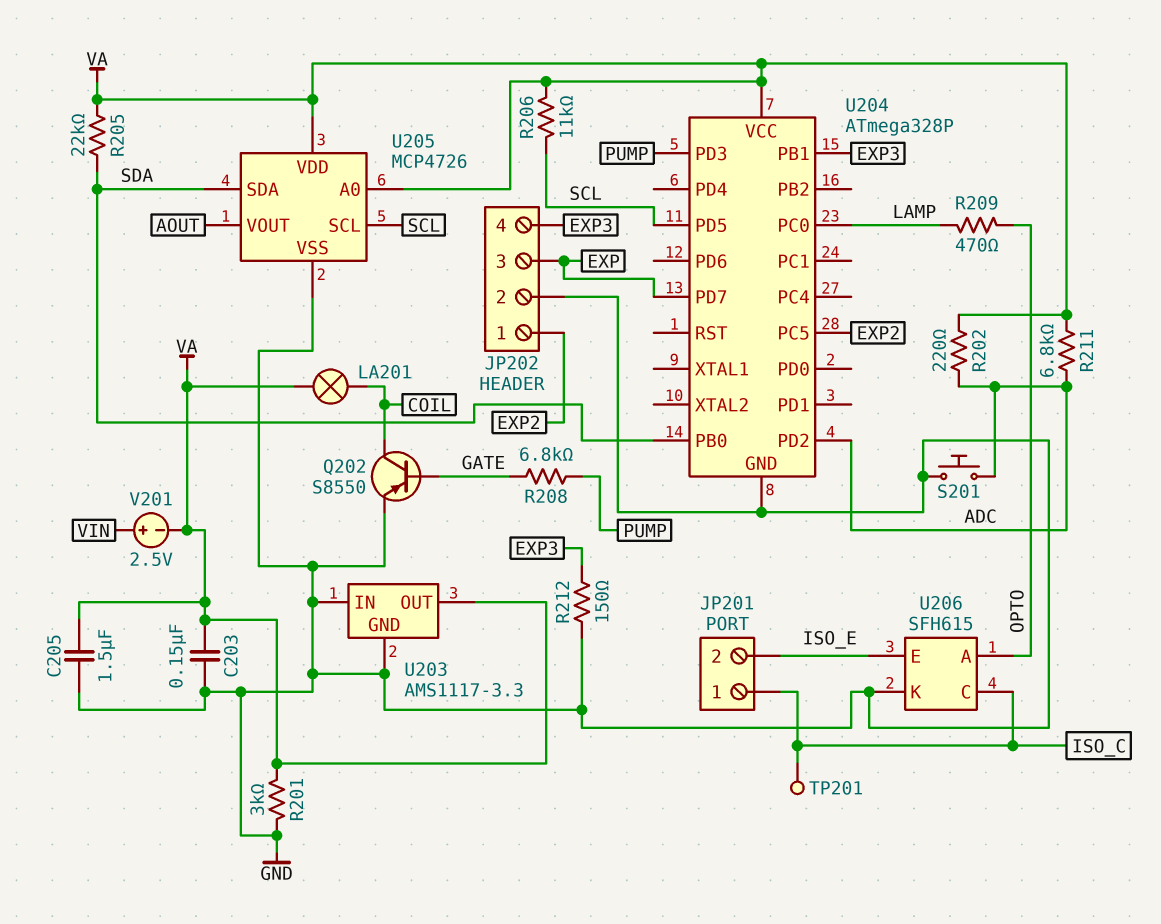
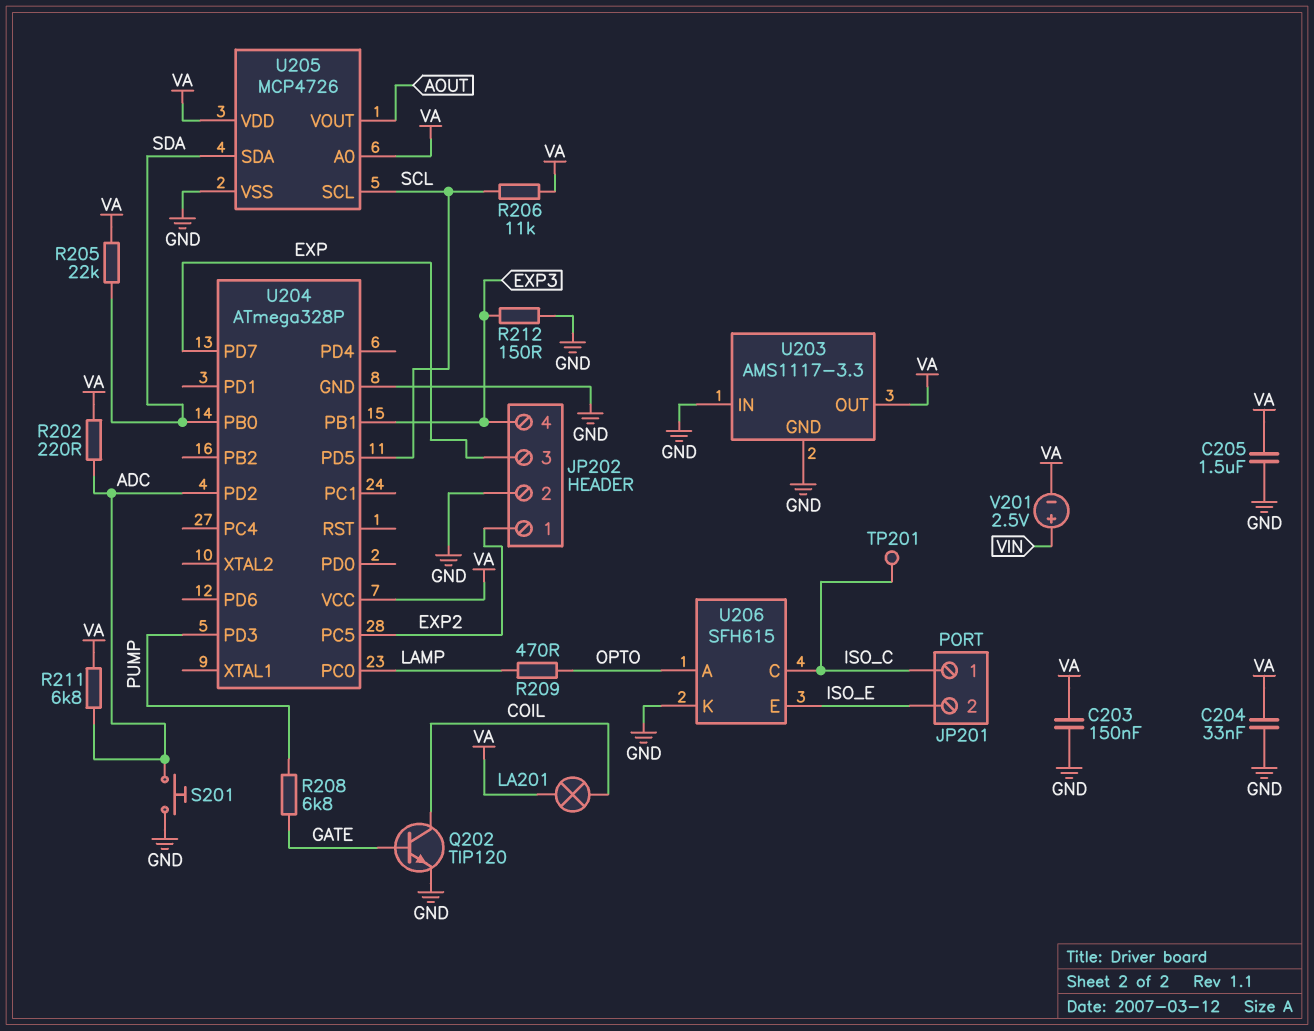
C204: none -> 33nF (GND, VA)
Q202: PNP S8550 (B GATE, C COIL, E GND) -> NPN TIP120 (B GATE, C COIL, E GND)
R201: 3k (GND, VA) -> none

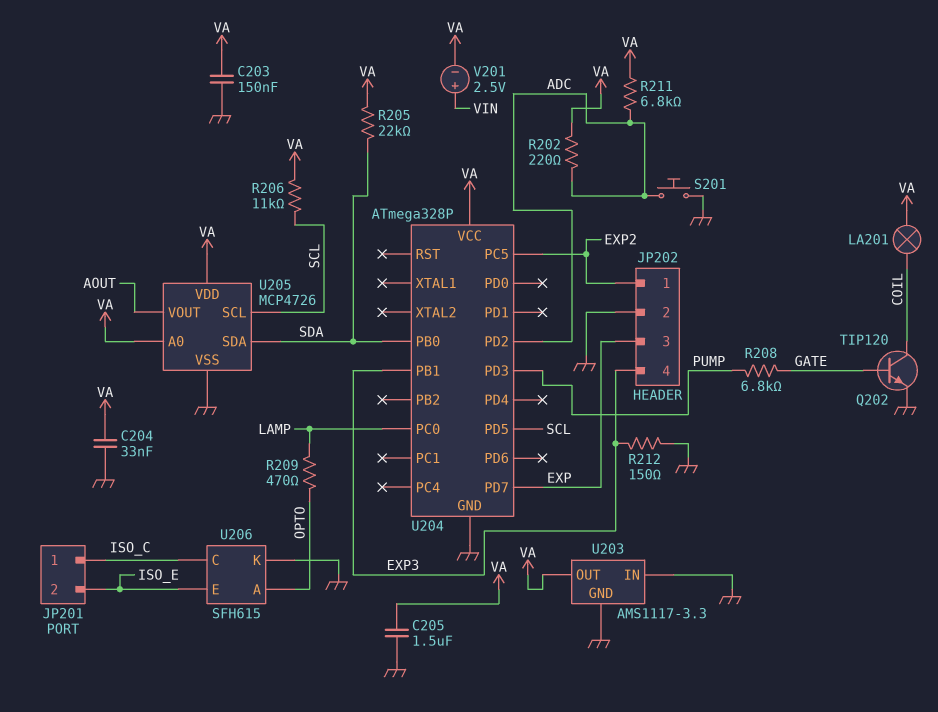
TP201: test point (ISO_C) -> none

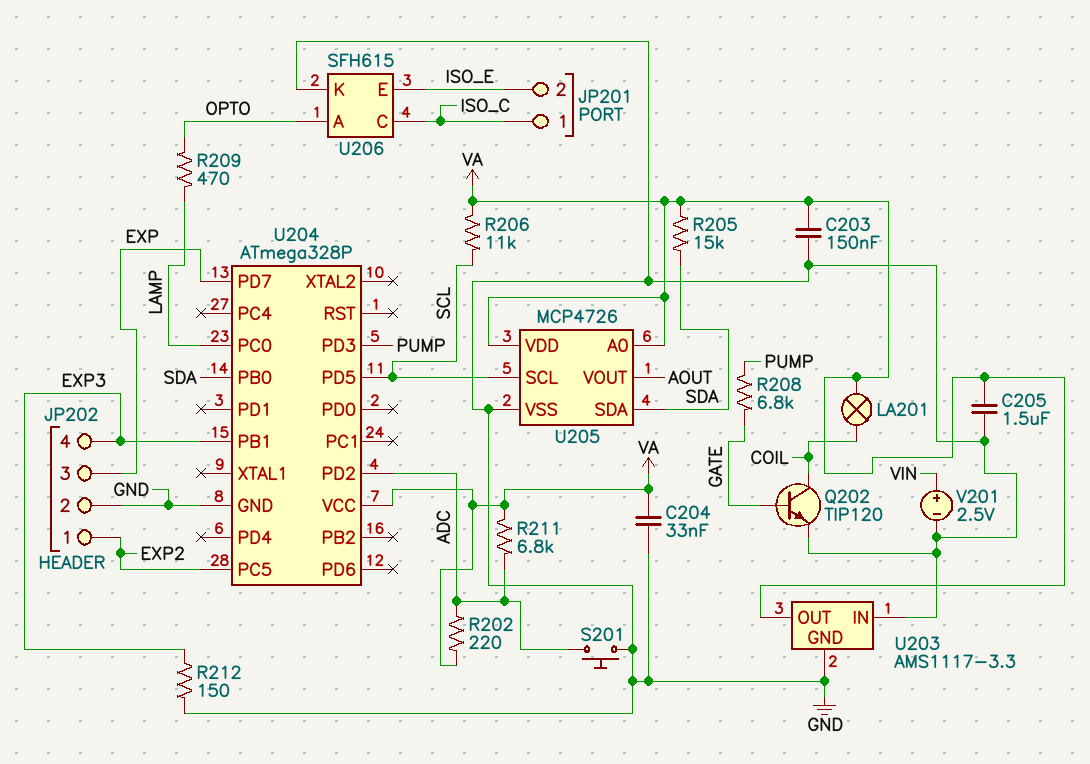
R205: 22k (SDA, VA) -> 15k (SDA, VA)
V201: 2.5V (plus VIN, minus VA) -> 2.5V (plus VIN, minus GND)

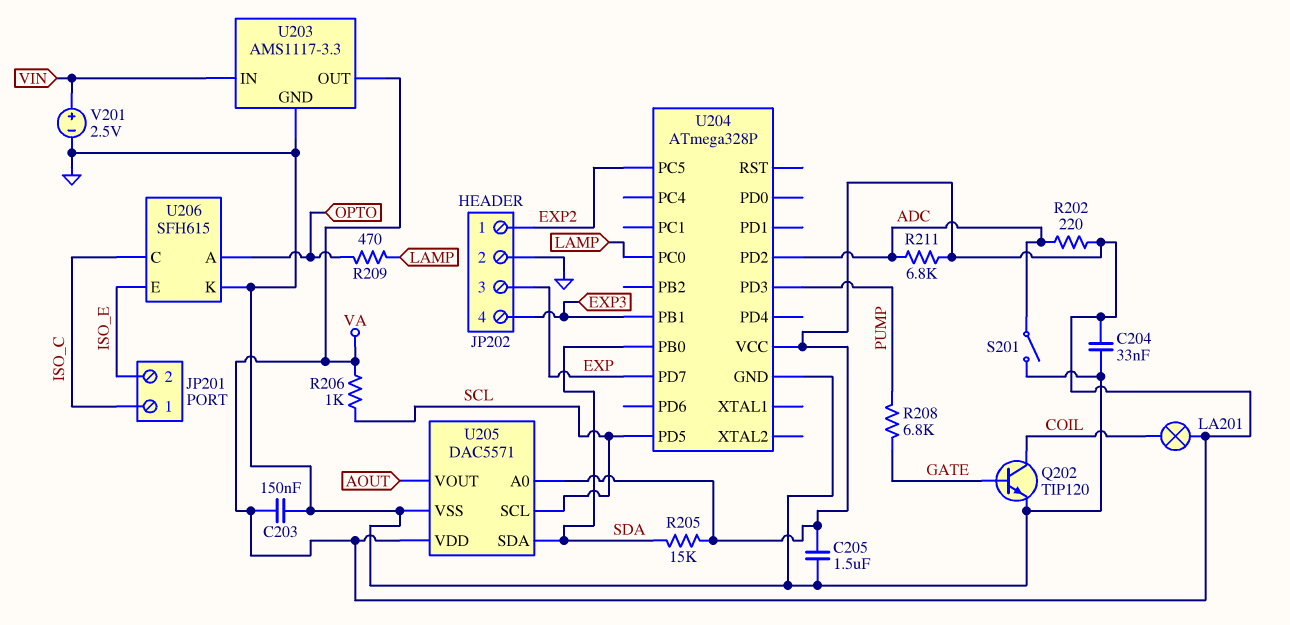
R206: 11k (SCL, VA) -> 1k (SCL, VA)
R212: 150 (EXP3, GND) -> none
S201: button (ADC, GND) -> switch (ADC, GND)
U203 pin IN: GND -> VIN
U205: MCP4726 -> DAC5571

